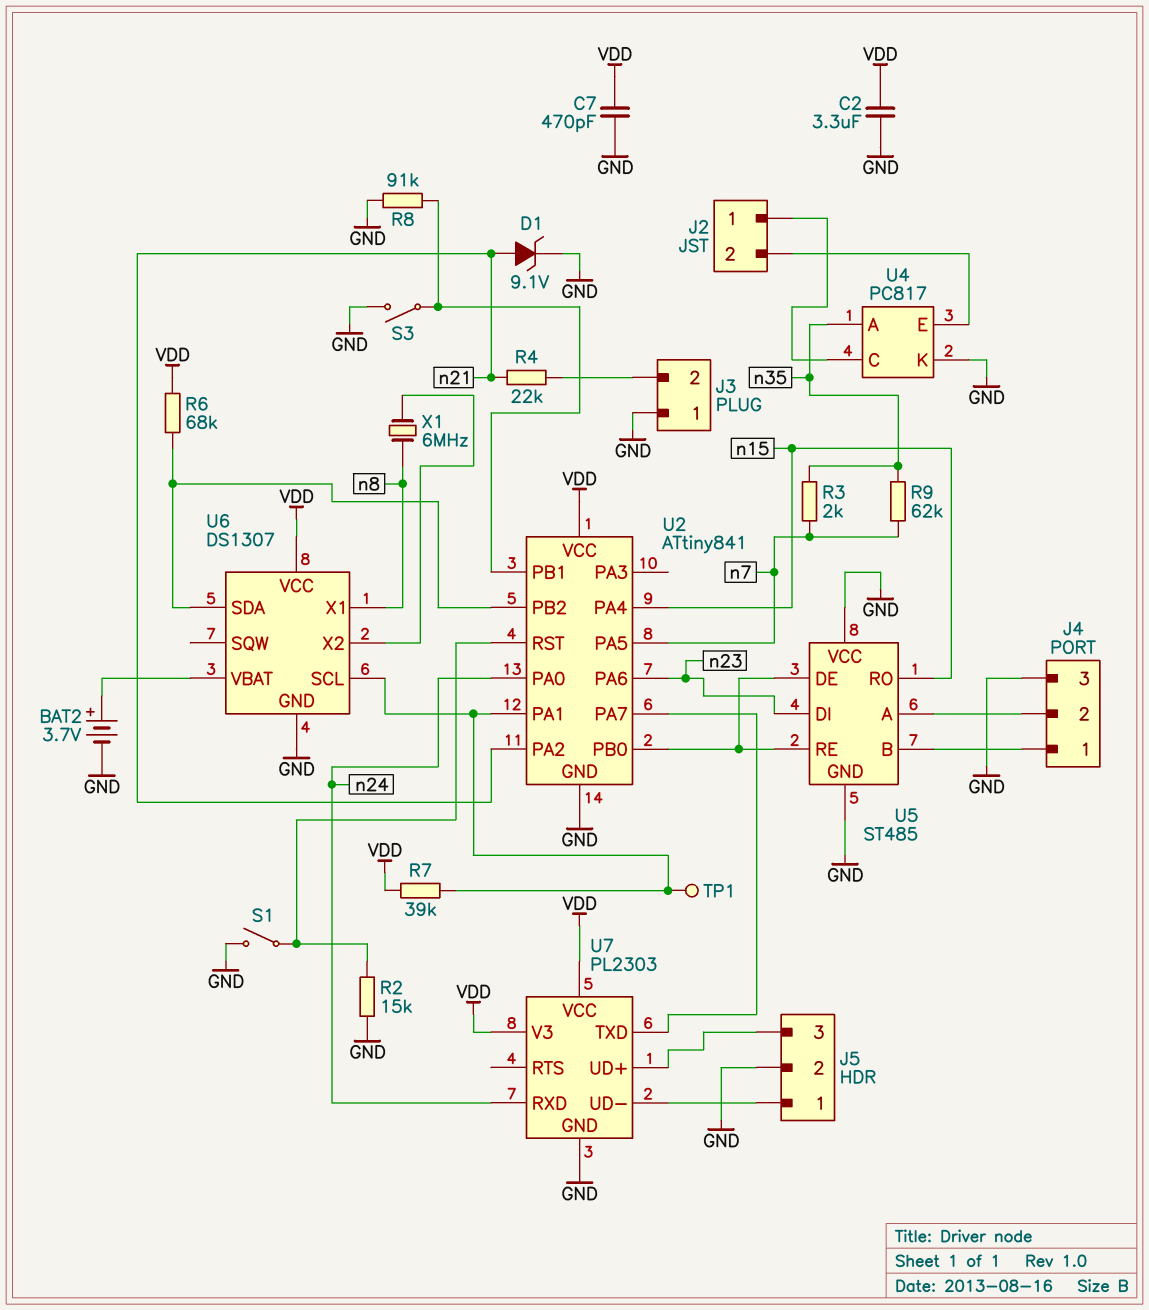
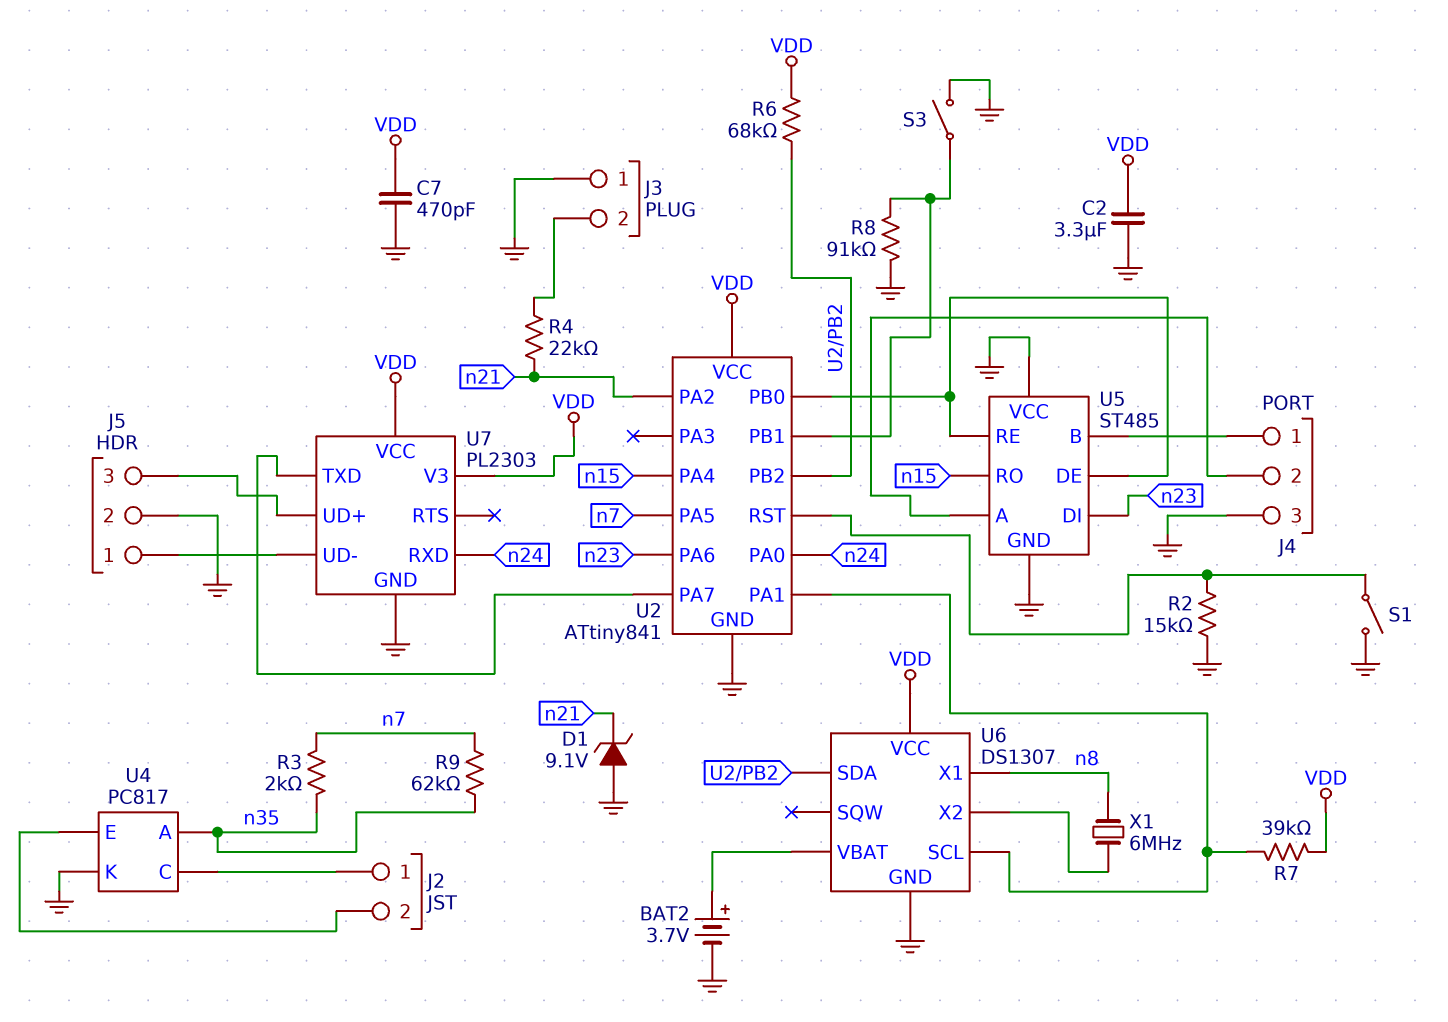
D1: zener 9.1V (A n21, K GND) -> zener 9.1V (A GND, K n21)
TP1: test point (U2/PA1) -> none

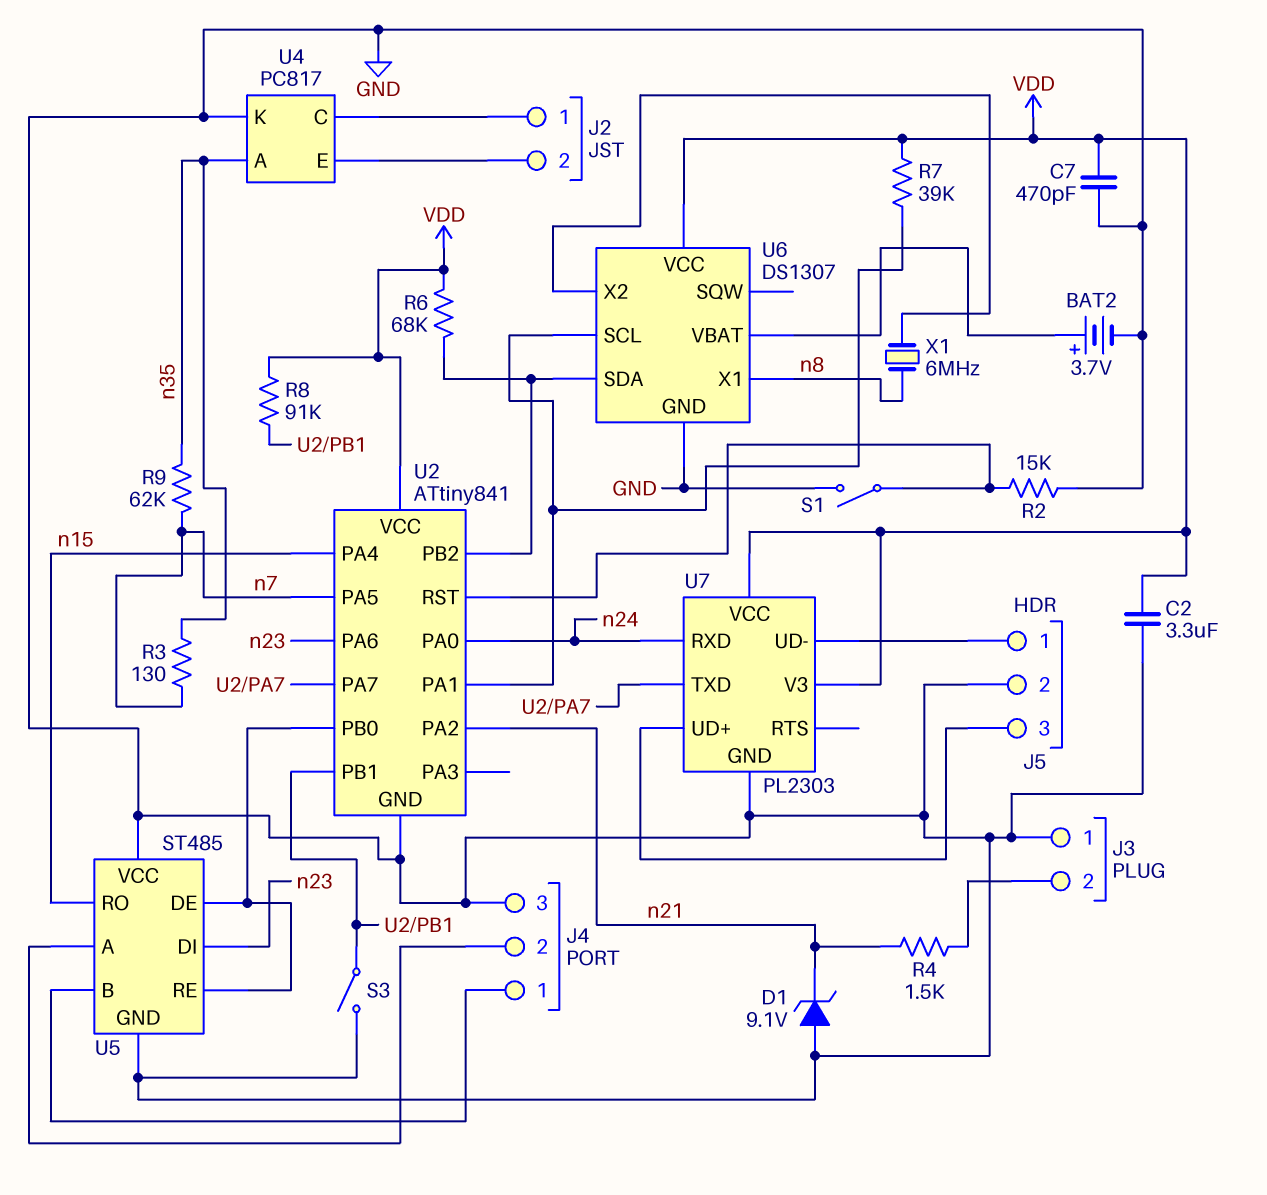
R3: 2k (n7, n35) -> 130 (n7, n35)
R4: 22k (J3/2, n21) -> 1.5k (J3/2, n21)
R8: 91k (GND, U2/PB1) -> 91k (U2/PB1, VDD)

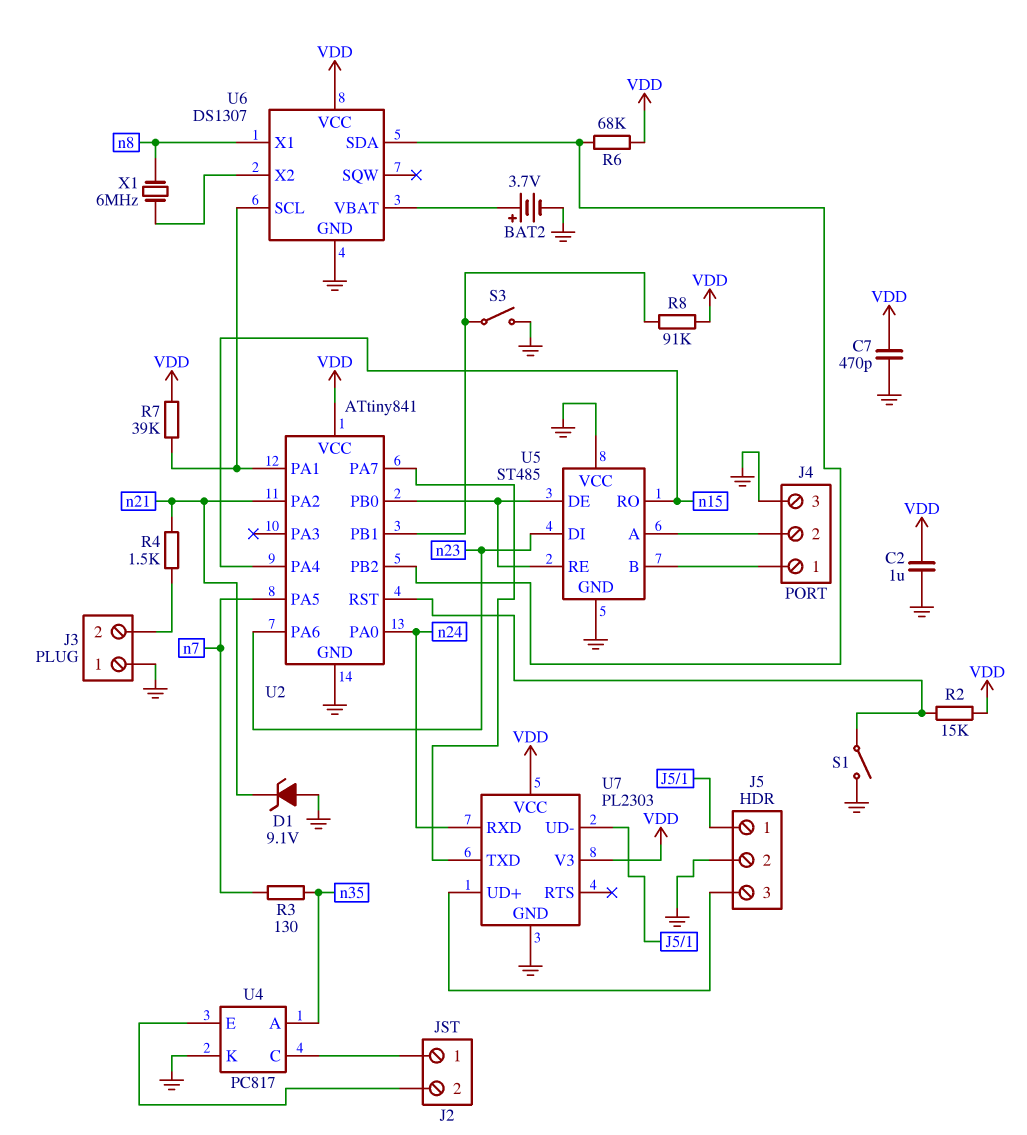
C2: 3.3uF (GND, VDD) -> 1uF (GND, VDD)
R2: 15k (GND, U2/RST) -> 15k (U2/RST, VDD)
R9: 62k (n7, n35) -> none

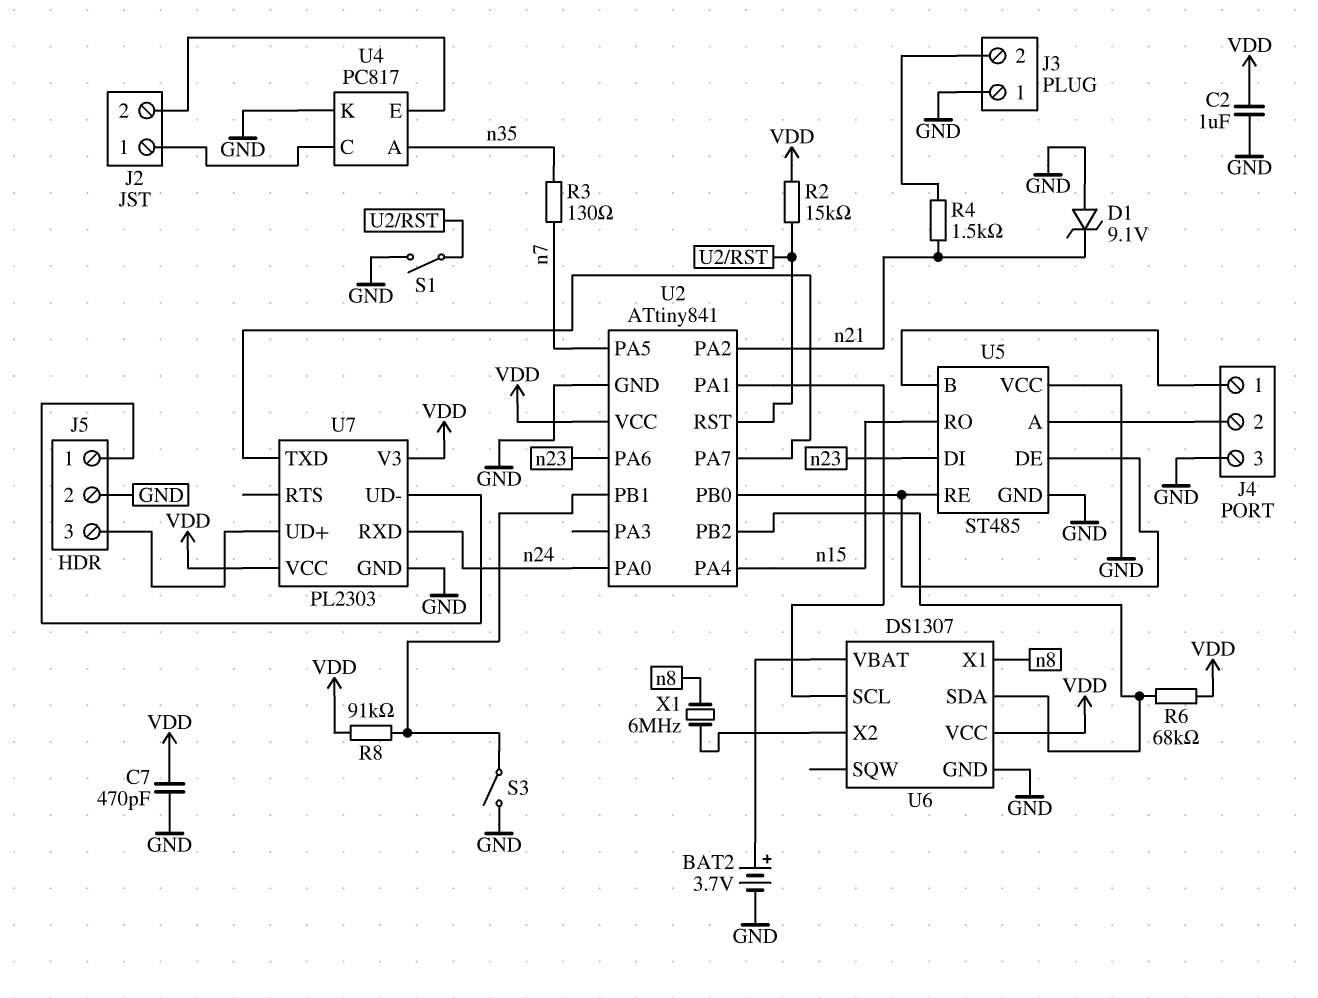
R7: 39k (U2/PA1, VDD) -> none

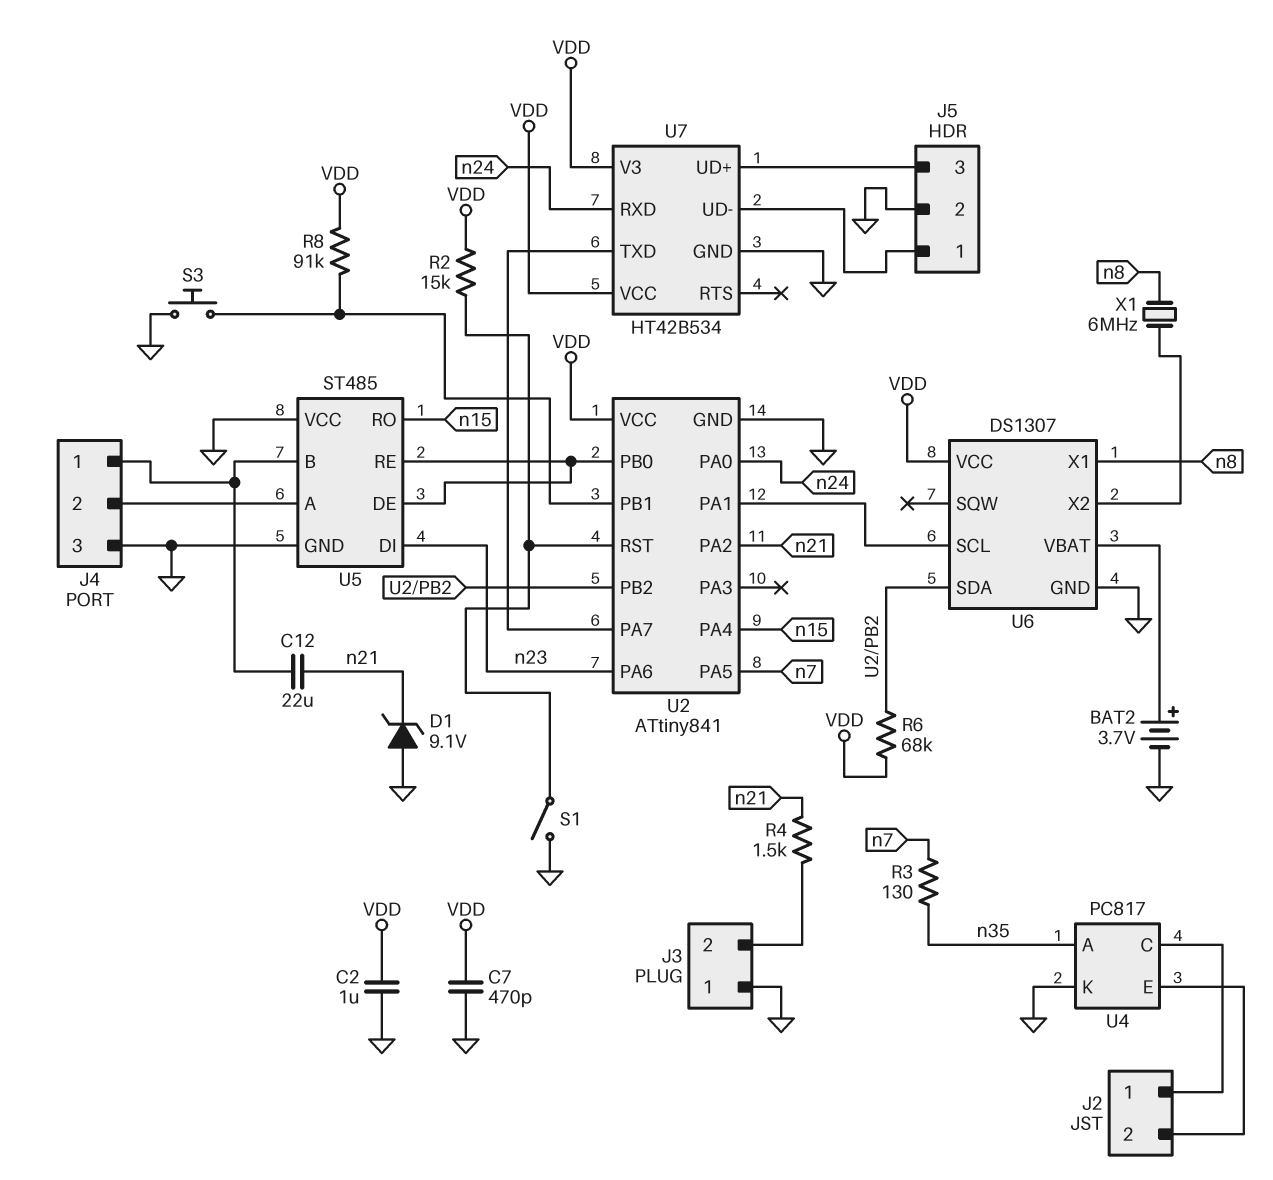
C12: none -> 22uF (J4/1, n21)
S3: switch (GND, U2/PB1) -> button (GND, U2/PB1)
U7: PL2303 -> HT42B534

